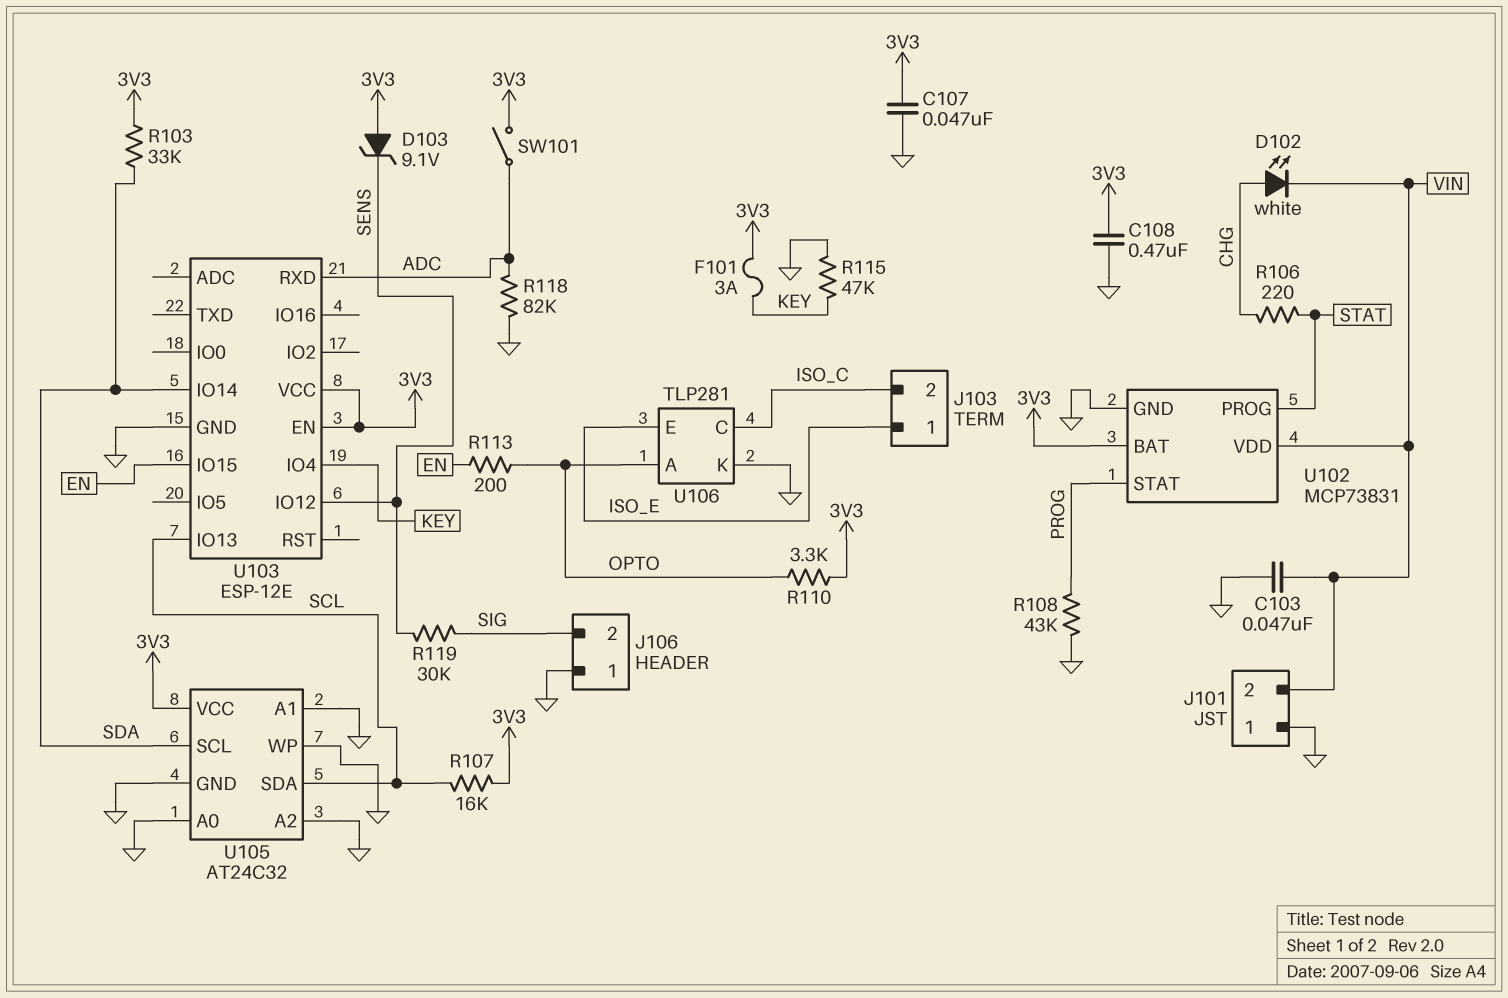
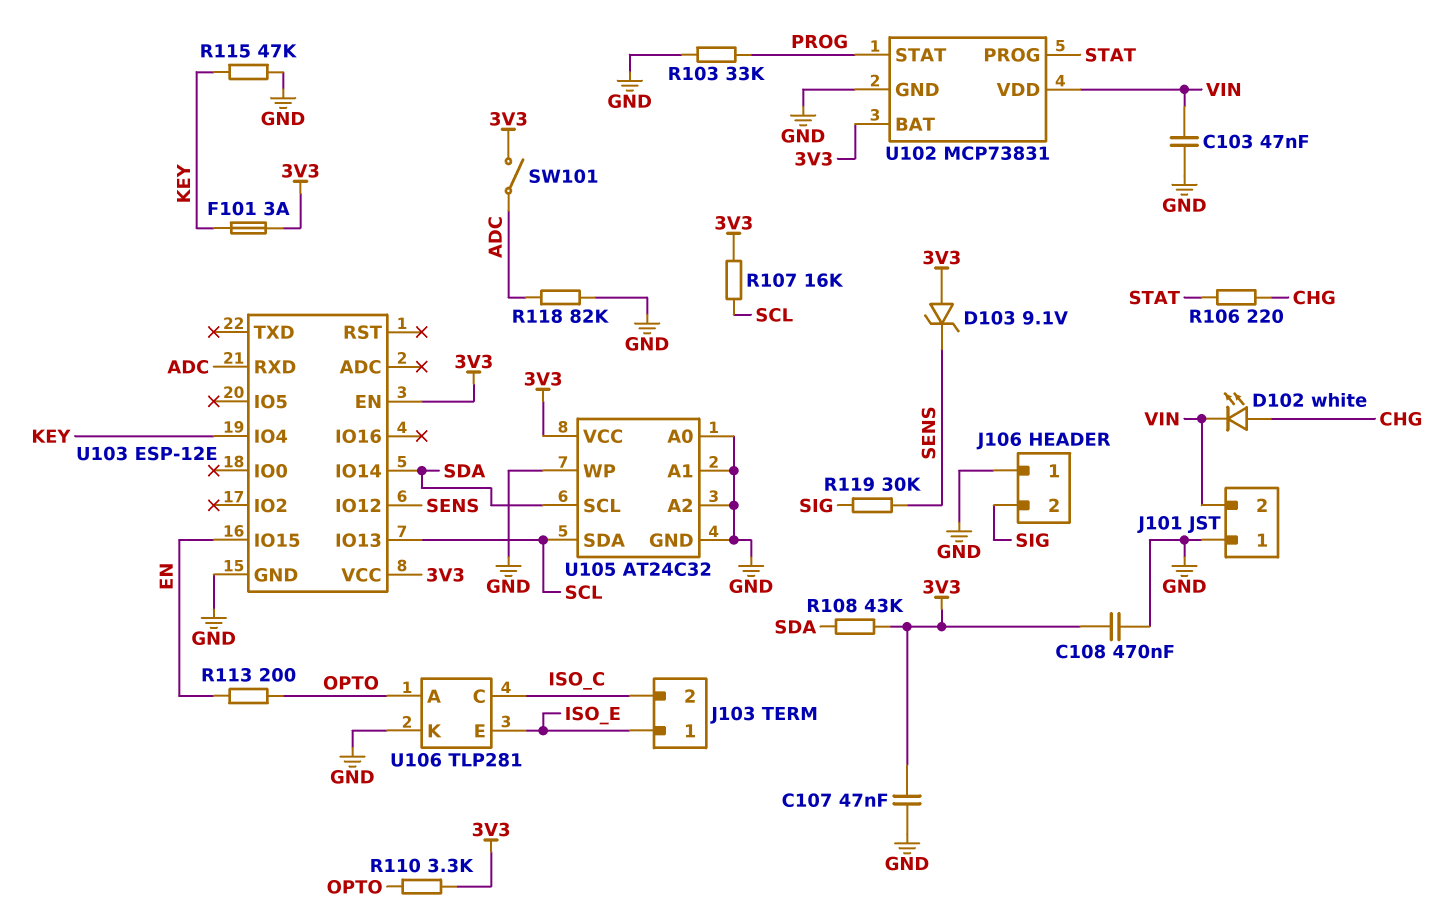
R103: 33k (3V3, SDA) -> 33k (GND, PROG)
R108: 43k (GND, PROG) -> 43k (3V3, SDA)

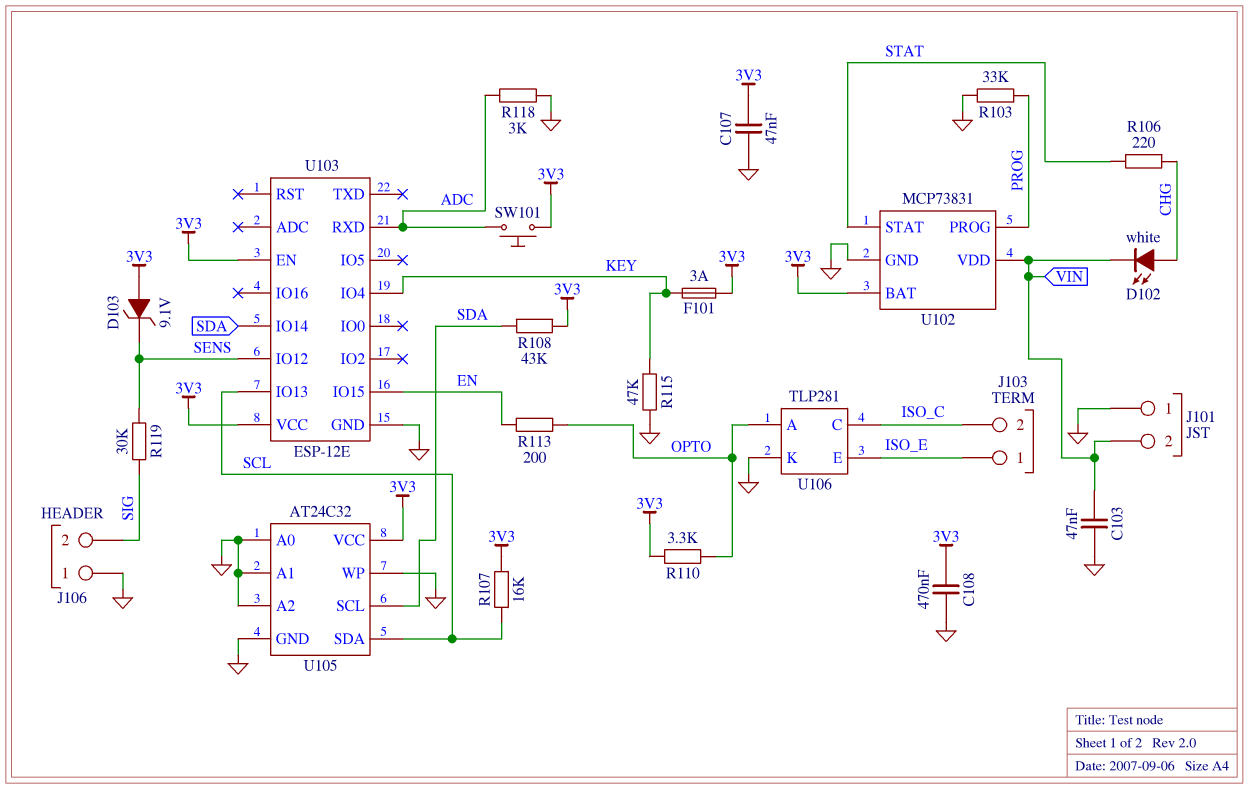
R118: 82k (ADC, GND) -> 3k (ADC, GND)
SW101: switch (3V3, ADC) -> button (3V3, ADC)
U102 pin PROG: STAT -> PROG
U102 pin STAT: PROG -> STAT

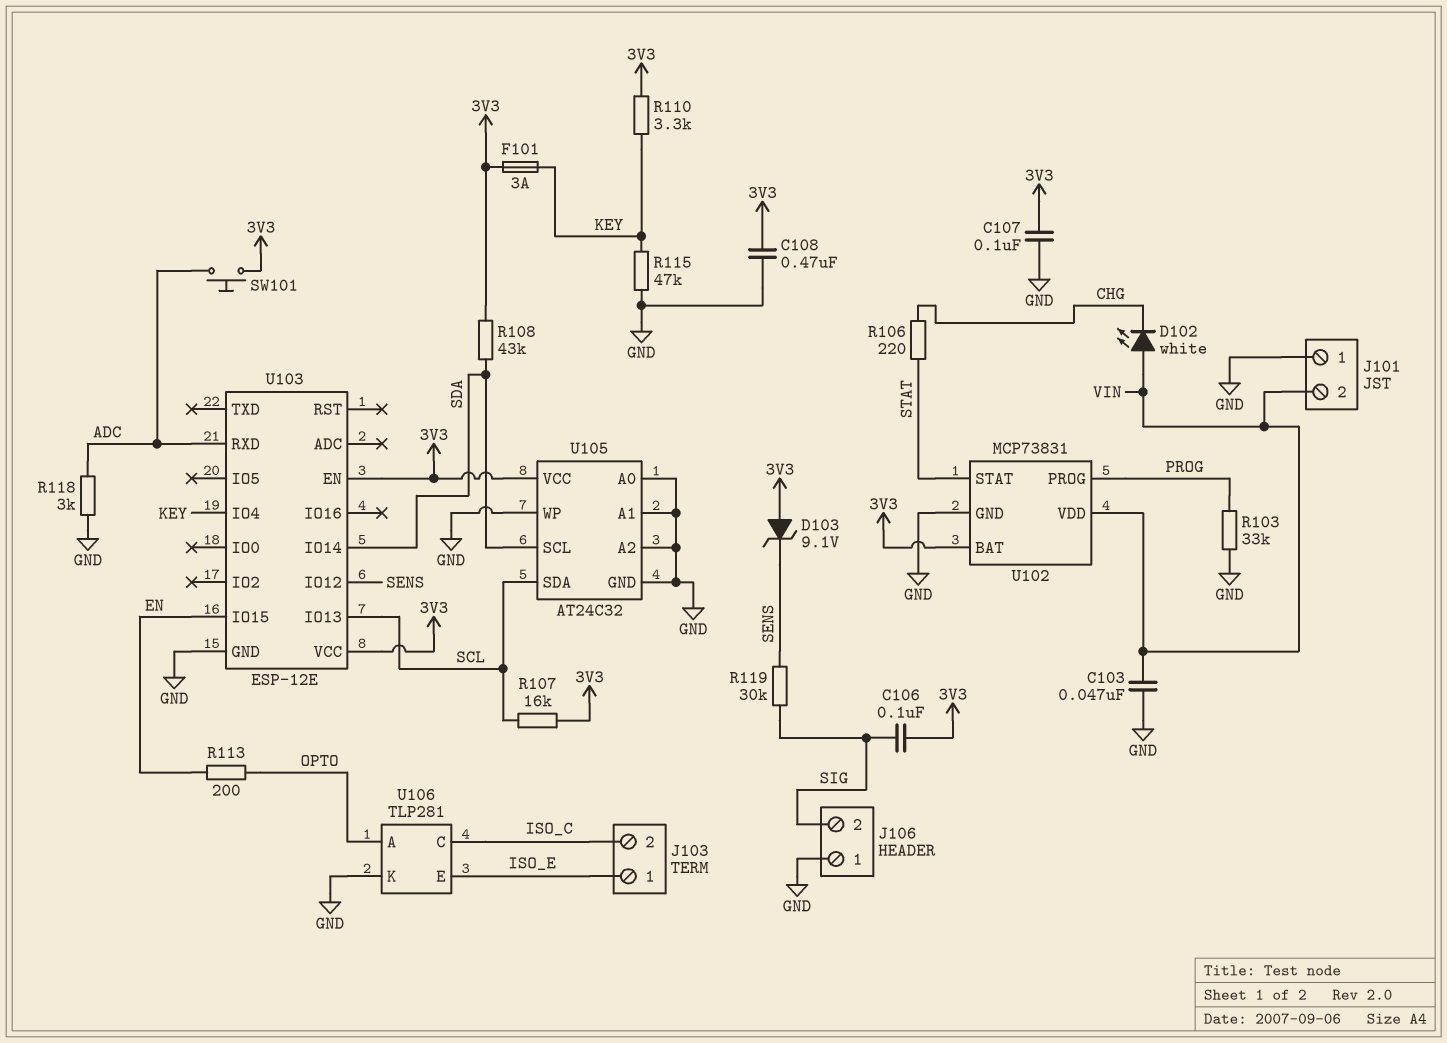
C106: none -> 100nF (3V3, SIG)
C107: 47nF (3V3, GND) -> 100nF (3V3, GND)
D102: LED white (A CHG, K VIN) -> LED white (A VIN, K CHG)
R110: 3.3k (3V3, OPTO) -> 3.3k (3V3, KEY)

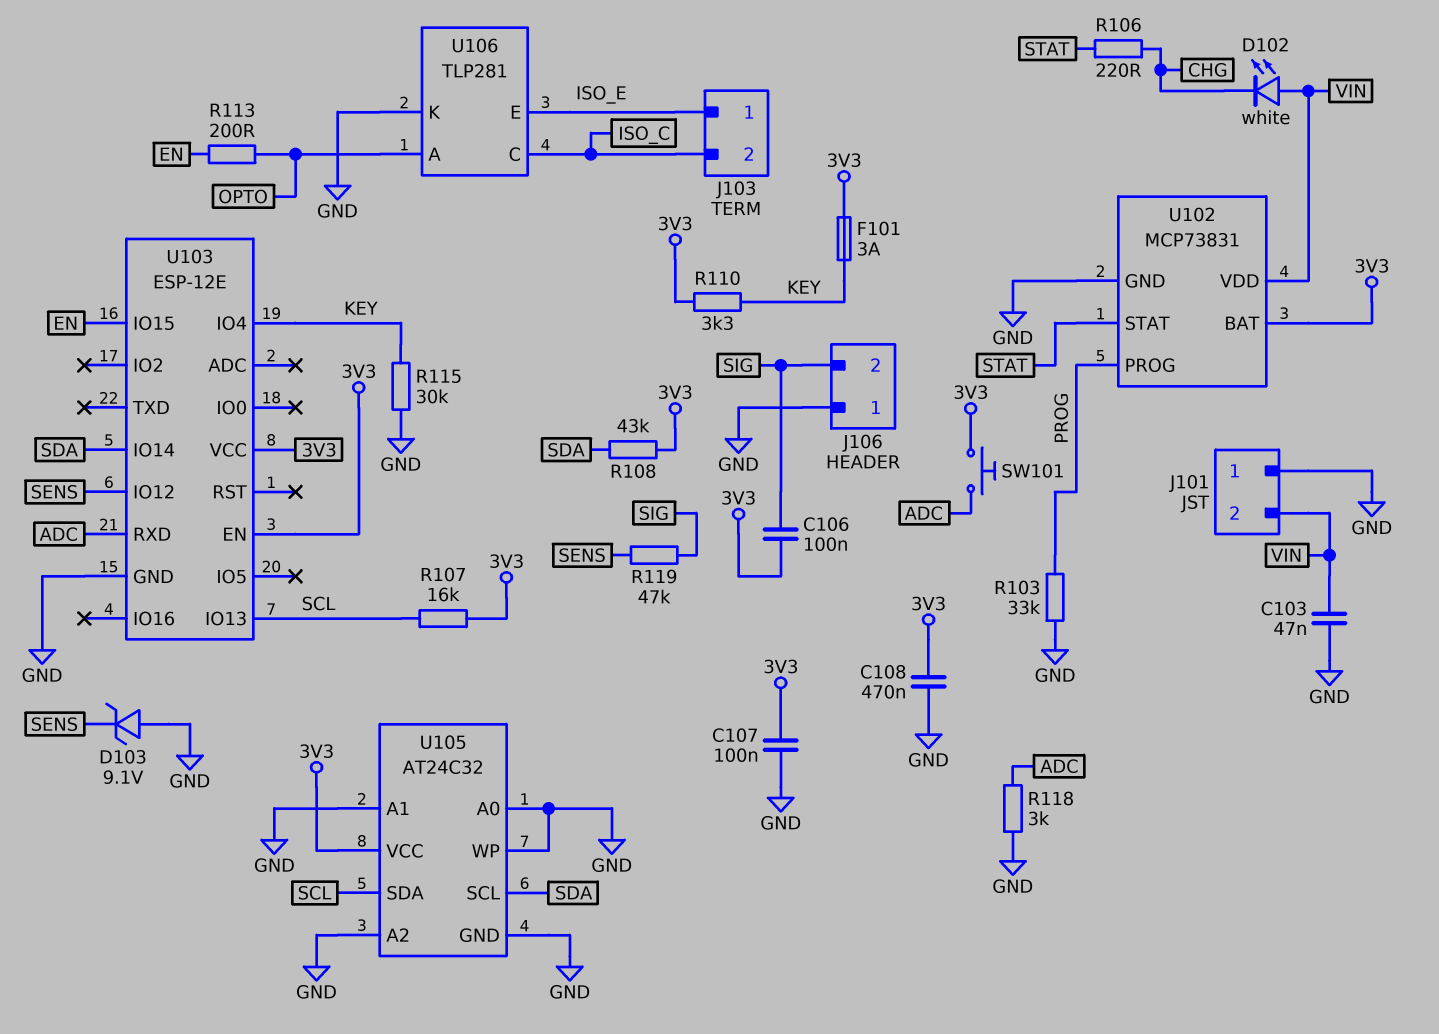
D103: zener 9.1V (A 3V3, K SENS) -> zener 9.1V (A GND, K SENS)
R115: 47k (GND, KEY) -> 30k (GND, KEY)
R119: 30k (SENS, SIG) -> 47k (SENS, SIG)

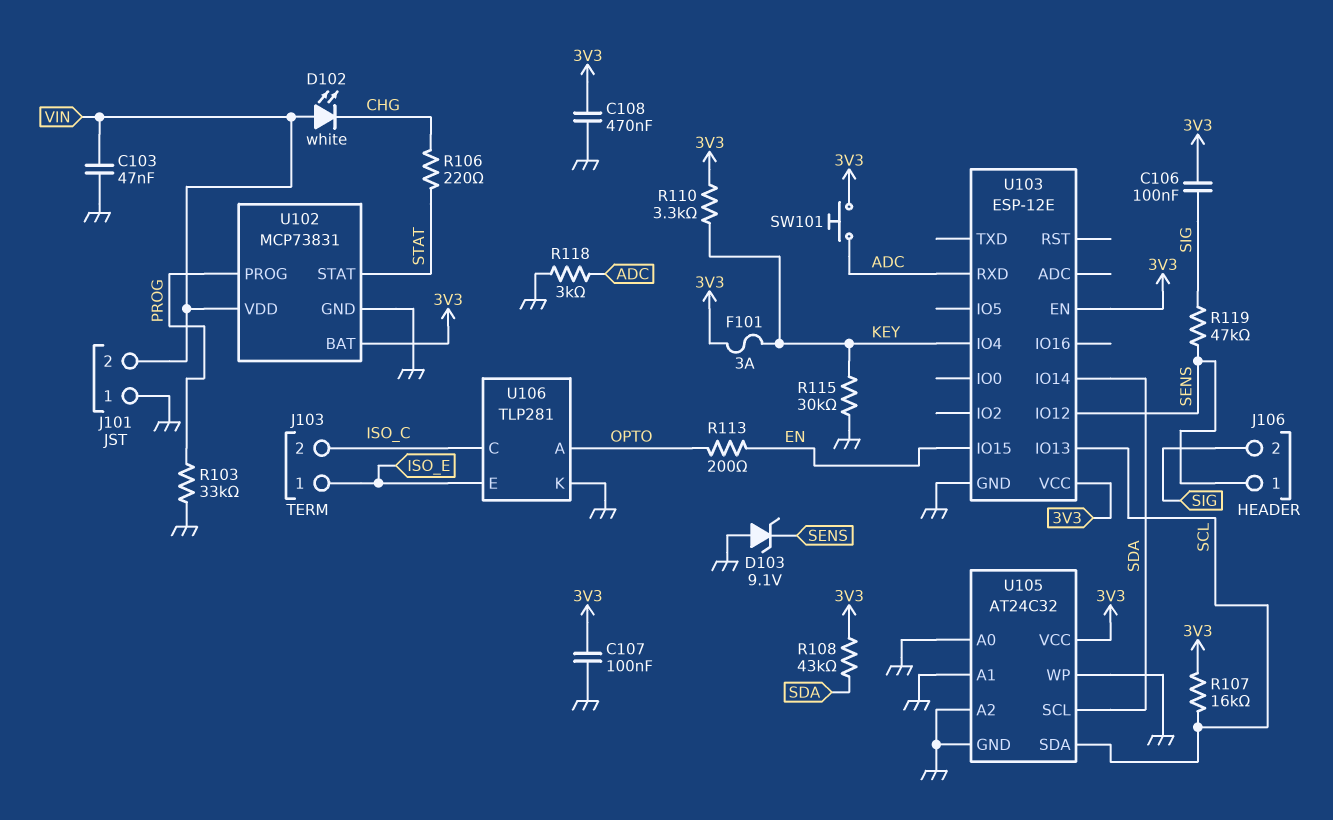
J106 pin 1: GND -> SENS

